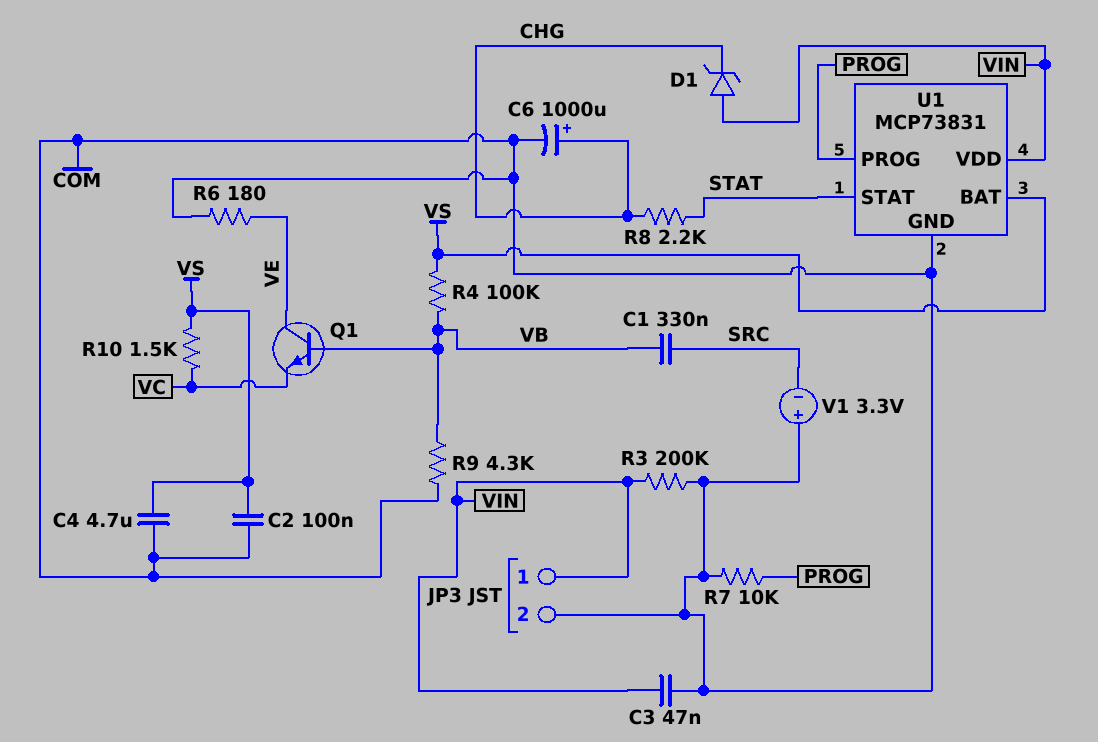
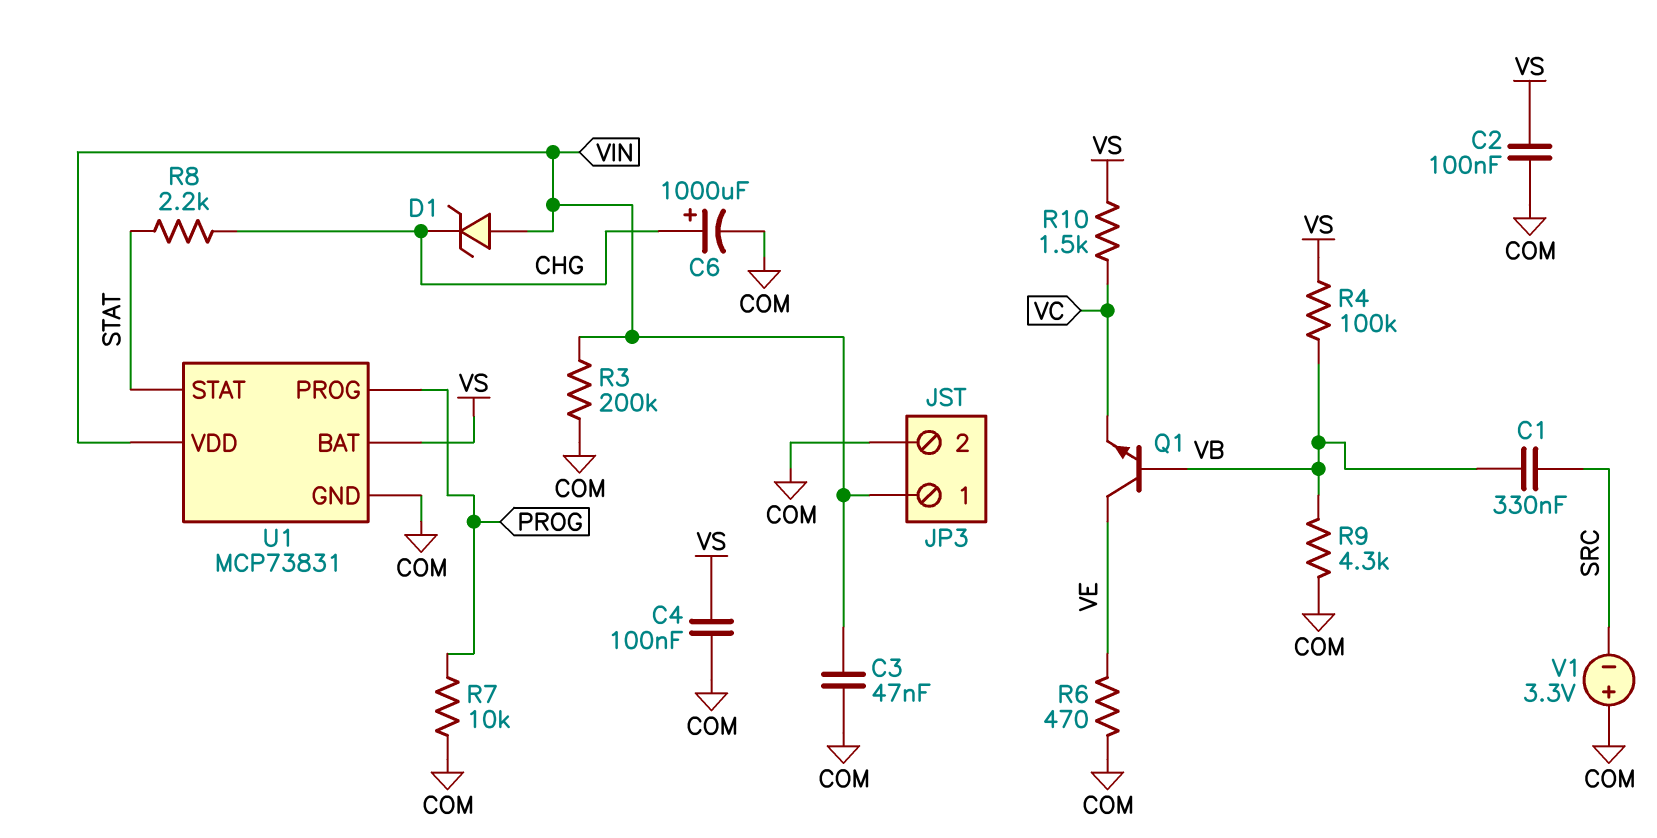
C4: 4.7uF (COM, VS) -> 100nF (COM, VS)
R6: 180 (COM, VE) -> 470 (COM, VE)

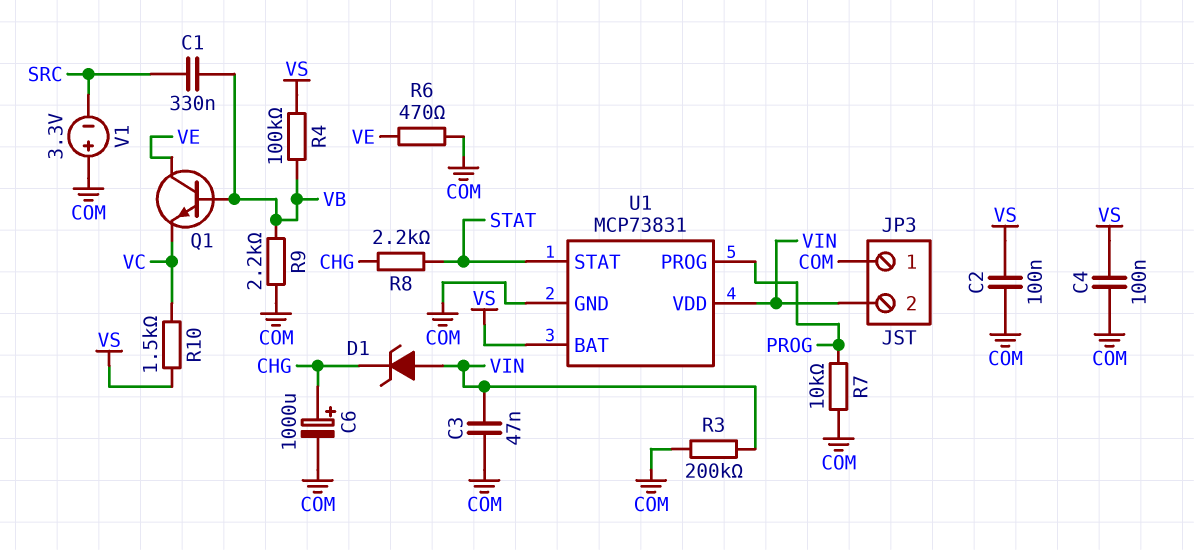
JP3 pin 1: VIN -> COM
JP3 pin 2: COM -> VIN
R9: 4.3k (COM, VB) -> 2.2k (COM, VB)

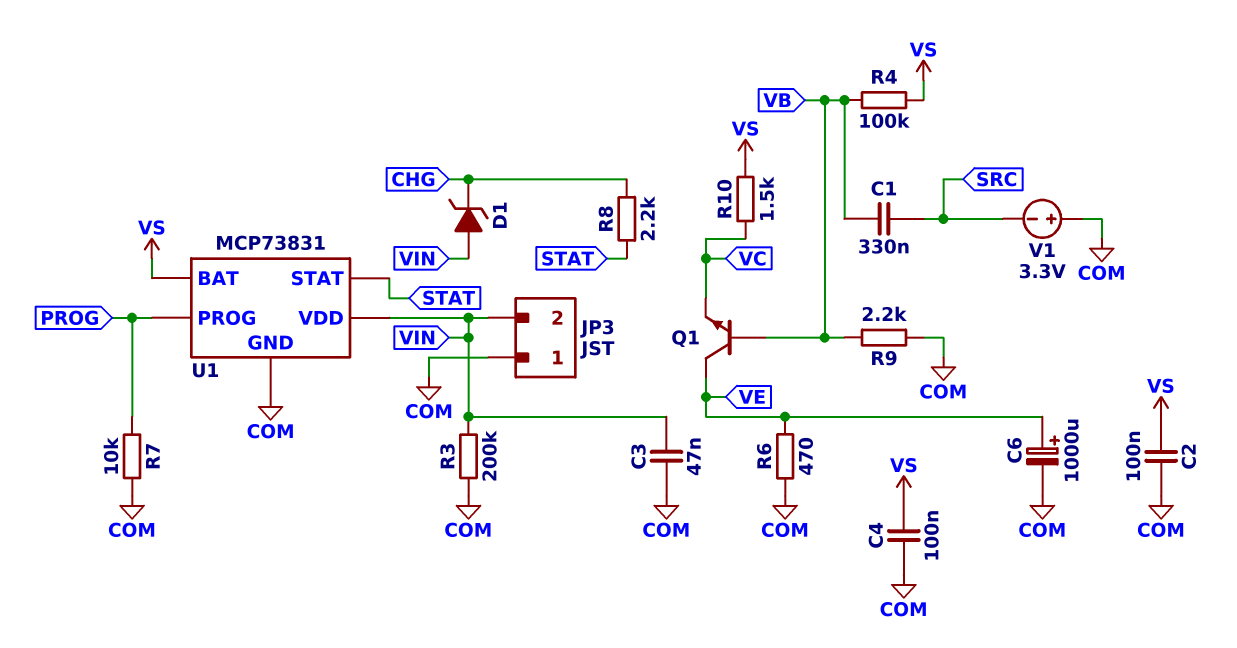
C6: 1000uF (plus CHG, minus COM) -> 1000uF (plus VE, minus COM)

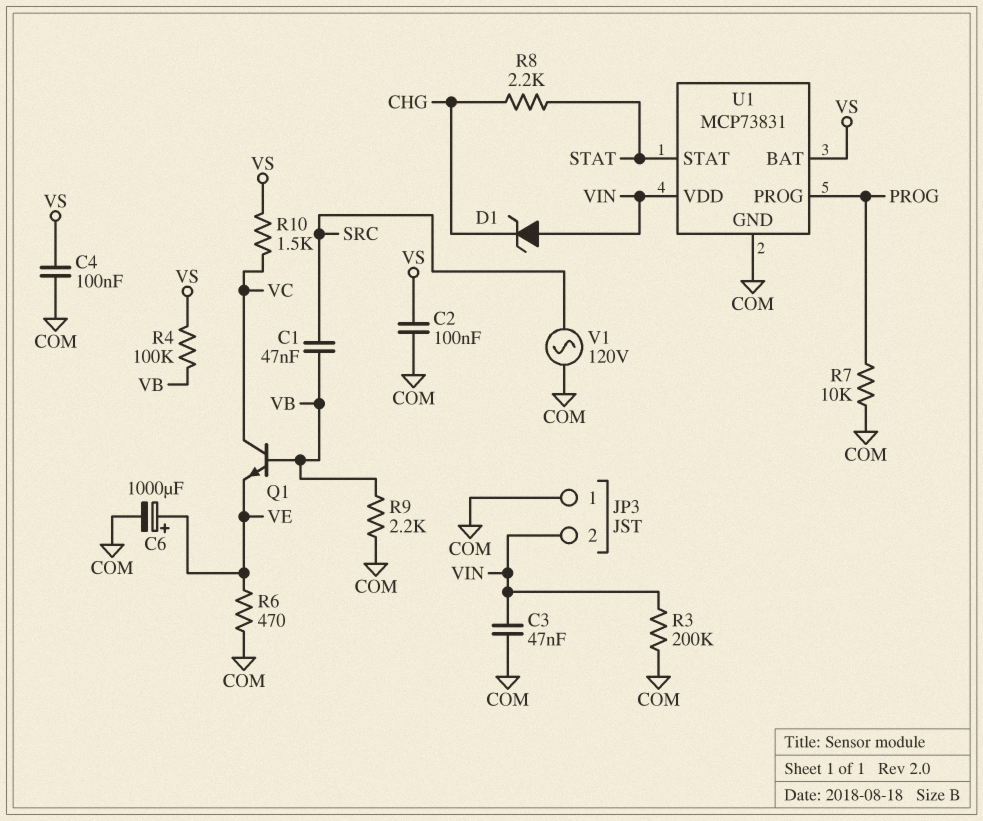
C1: 330nF (SRC, VB) -> 47nF (SRC, VB)
Q1: NPN (B VB, C VE, E VC) -> NPN (B VB, C VC, E VE)
V1: 3.3V (plus COM, minus SRC) -> AC 120V (COM, SRC)

